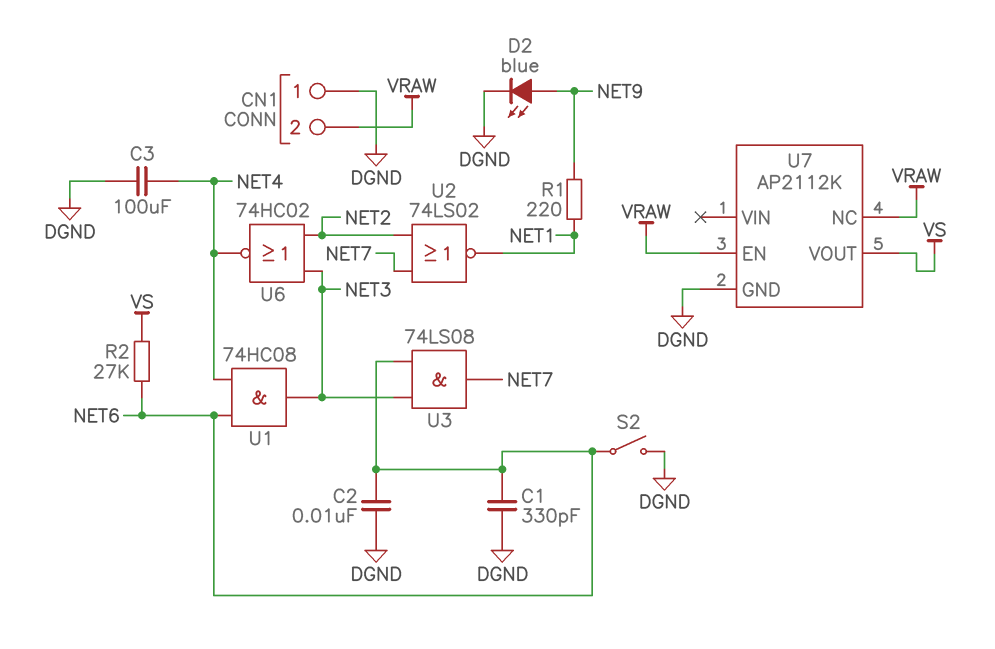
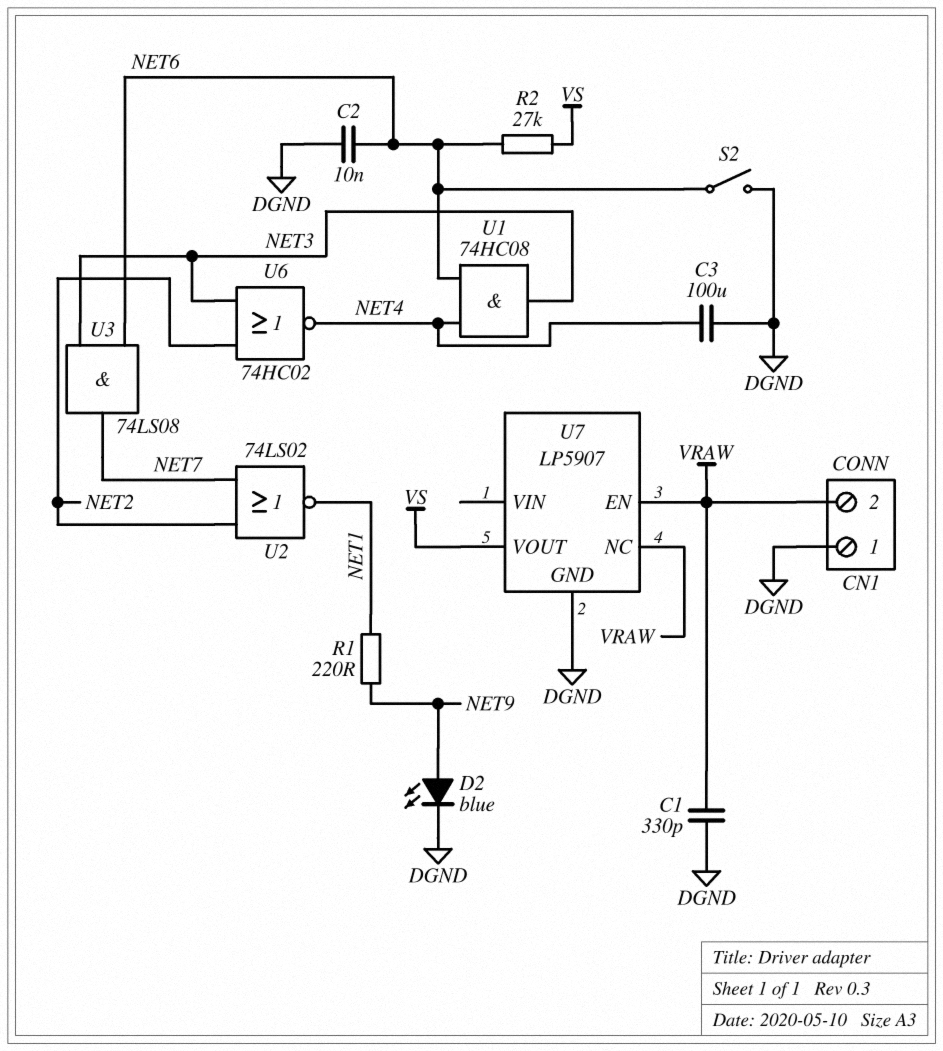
C1: 330pF (DGND, NET6) -> 330pF (DGND, VRAW)
U7: AP2112K -> LP5907

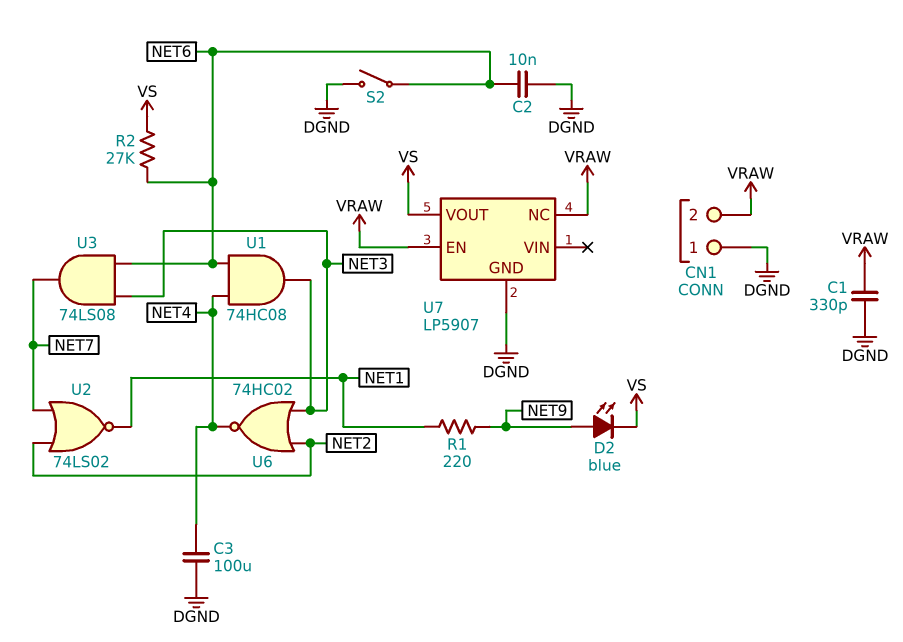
D2: LED blue (A NET9, K DGND) -> LED blue (A NET9, K VS)

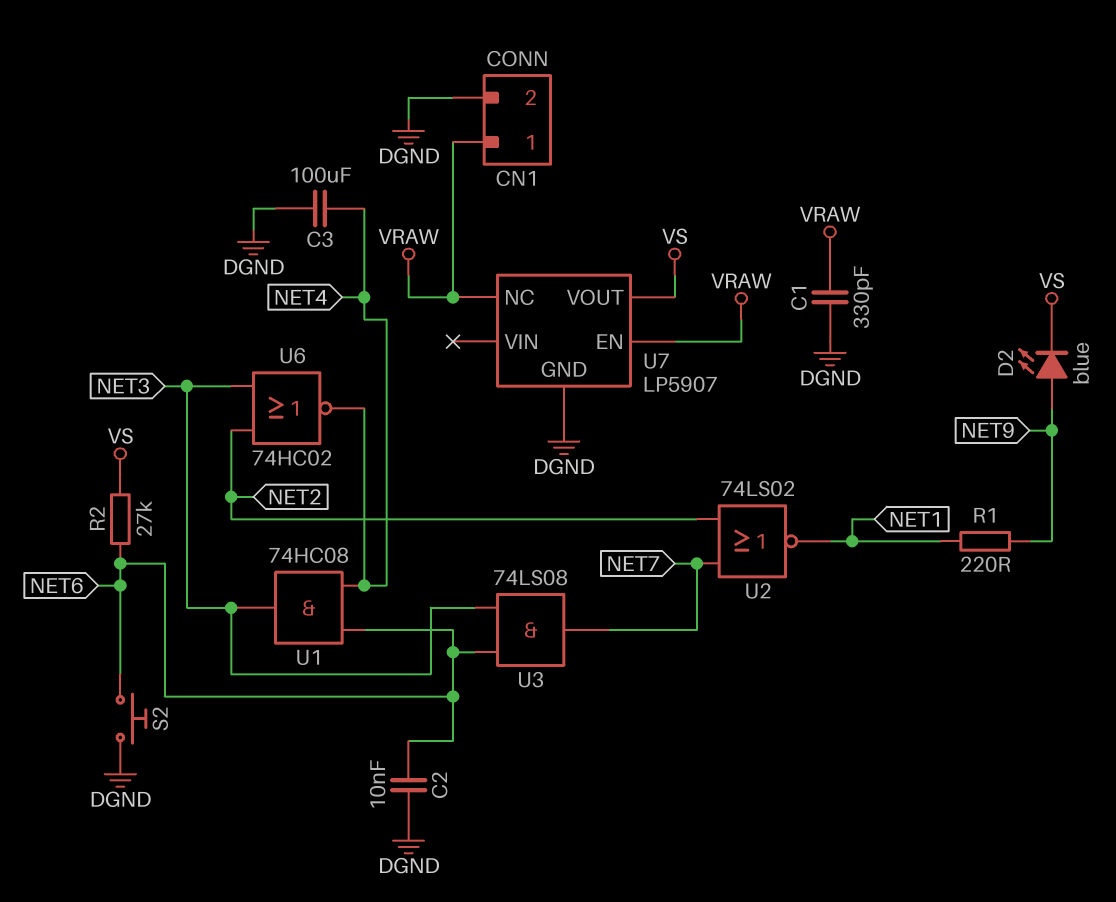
CN1 pin 1: DGND -> VRAW
CN1 pin 2: VRAW -> DGND
S2: switch (DGND, NET6) -> button (DGND, NET6)

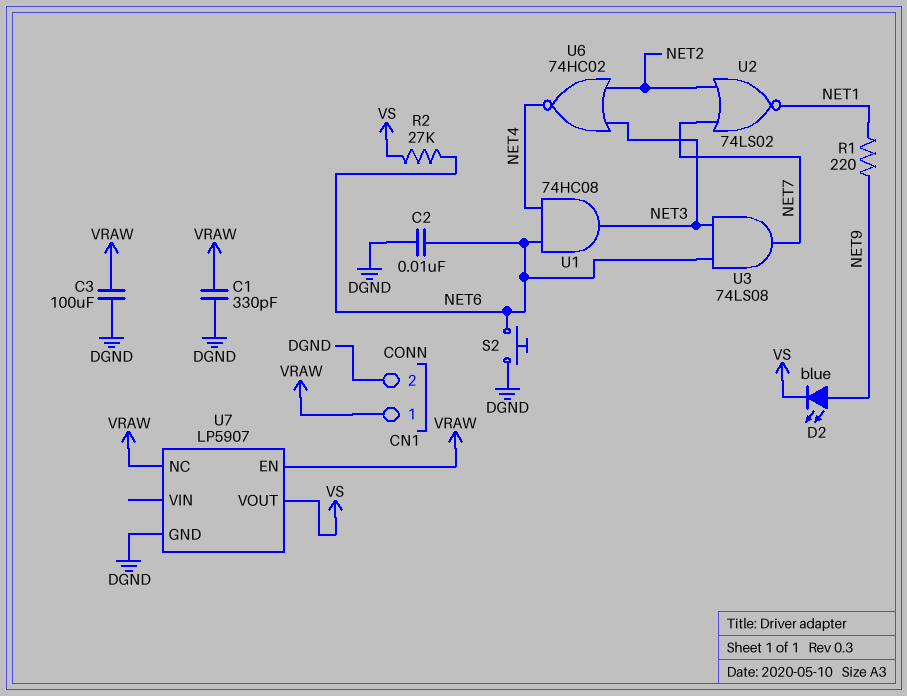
C3: 100uF (DGND, NET4) -> 100uF (DGND, VRAW)

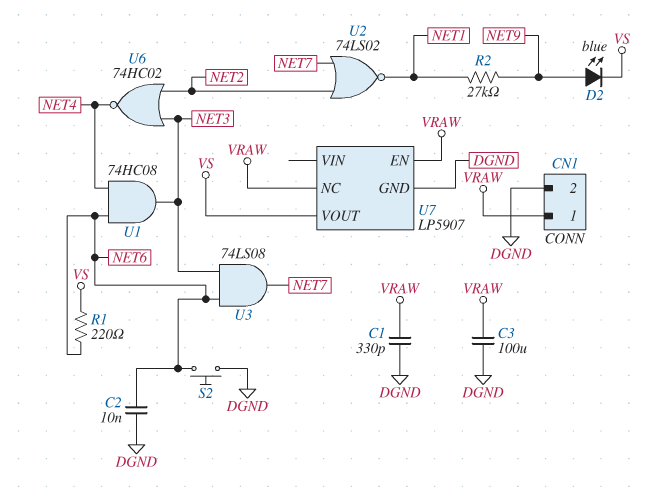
R1: 220 (NET1, NET9) -> 220 (NET6, VS)
R2: 27k (NET6, VS) -> 27k (NET1, NET9)

